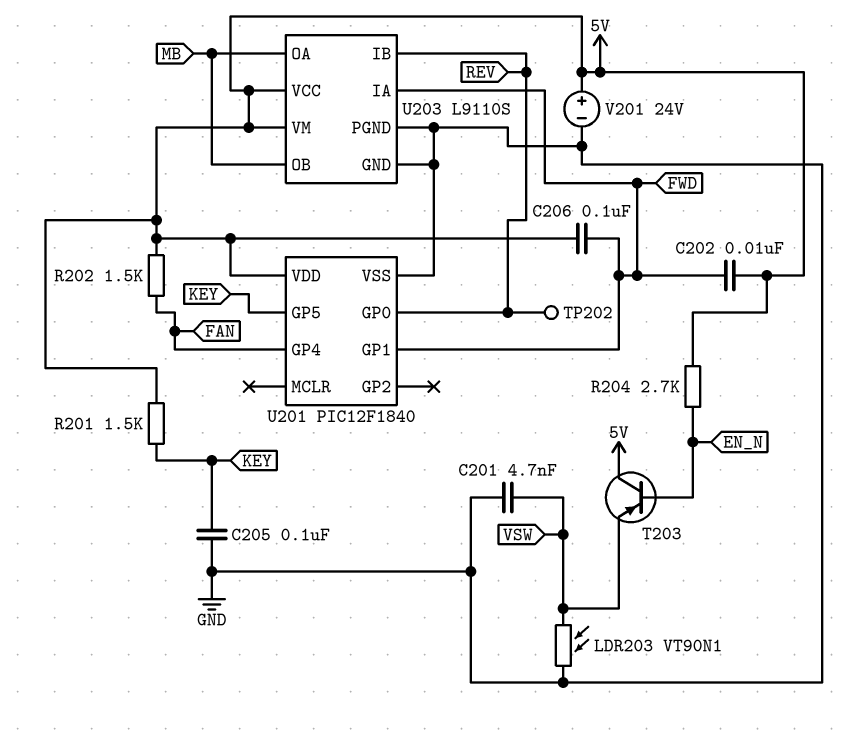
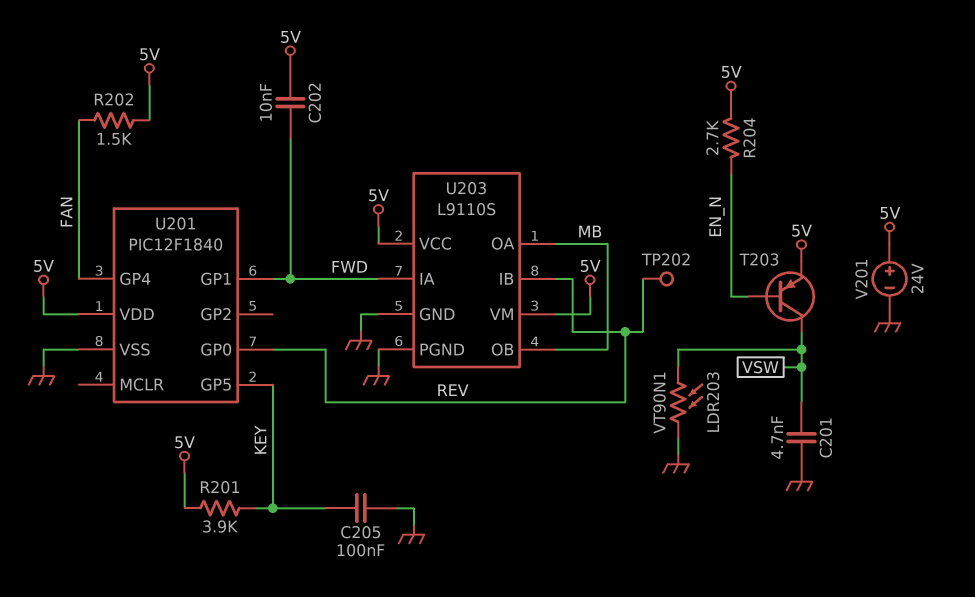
C206: 100nF (5V, FWD) -> none
R201: 1.5k (5V, KEY) -> 3.9k (5V, KEY)
T203: PNP (B EN_N, C 5V, E VSW) -> PNP (B EN_N, C VSW, E 5V)

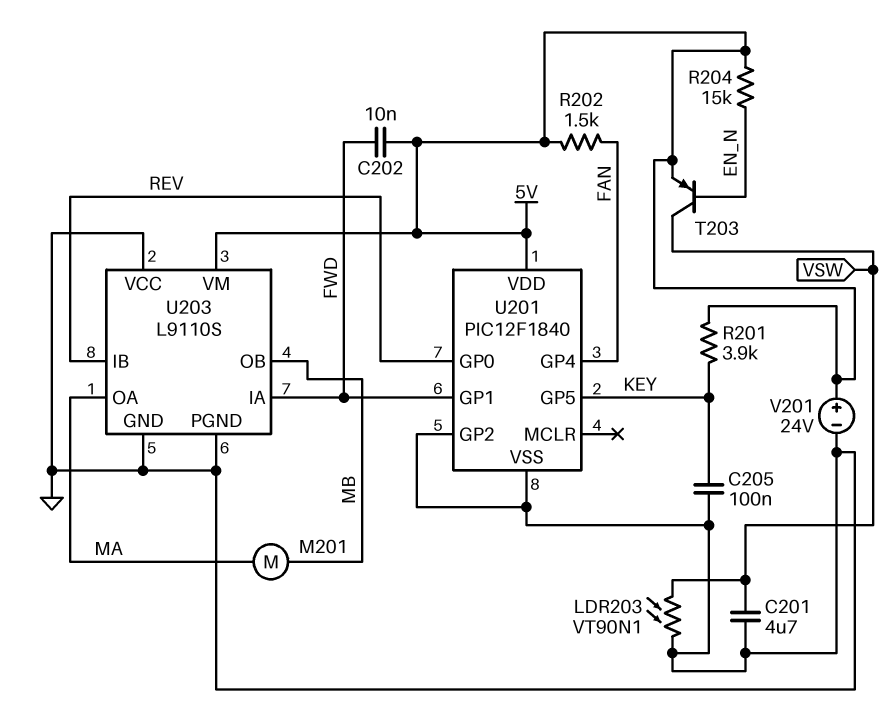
C201: 4.7nF (GND, VSW) -> 4.7uF (GND, VSW)
M201: none -> motor (MA, MB)
R204: 2.7k (5V, EN_N) -> 15k (5V, EN_N)
TP202: test point (REV) -> none
U201 pin GP2: none -> GND
U203 pin OA: MB -> MA
U203 pin VCC: 5V -> GND

